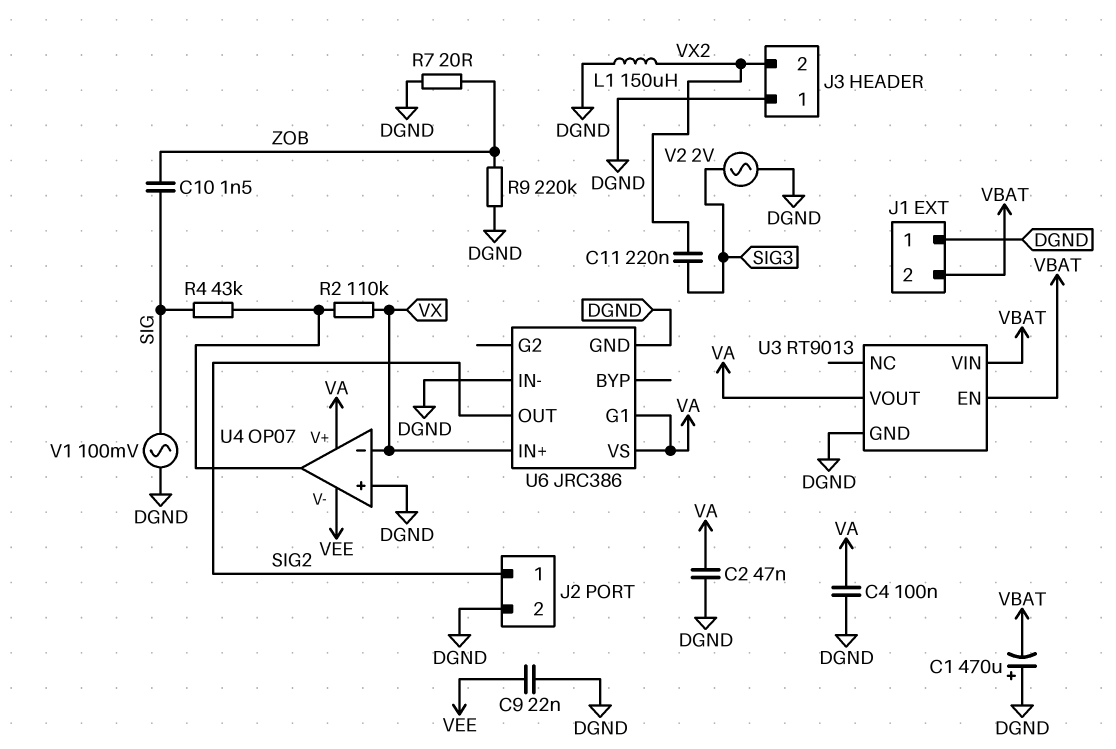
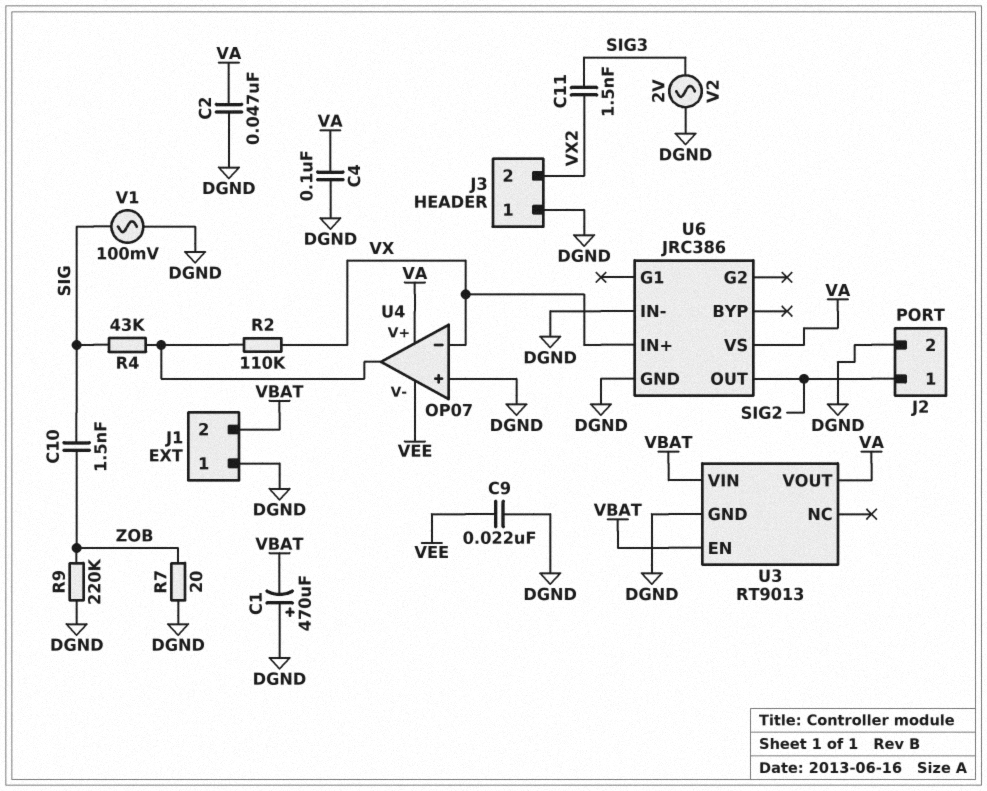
C11: 220nF (SIG3, VX2) -> 1.5nF (SIG3, VX2)
L1: 150uH (DGND, VX2) -> none
U6 pin G1: VA -> none

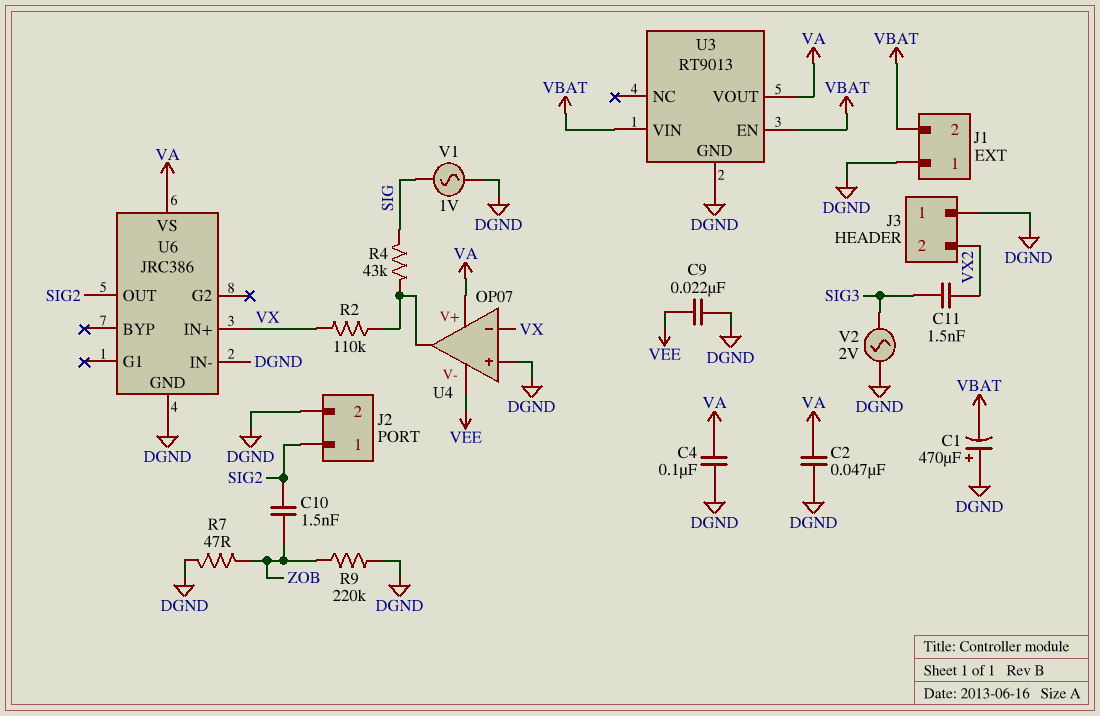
C10: 1.5nF (SIG, ZOB) -> 1.5nF (SIG2, ZOB)
R7: 20 (DGND, ZOB) -> 47 (DGND, ZOB)
V1: AC 100mV (DGND, SIG) -> AC 1V (DGND, SIG)

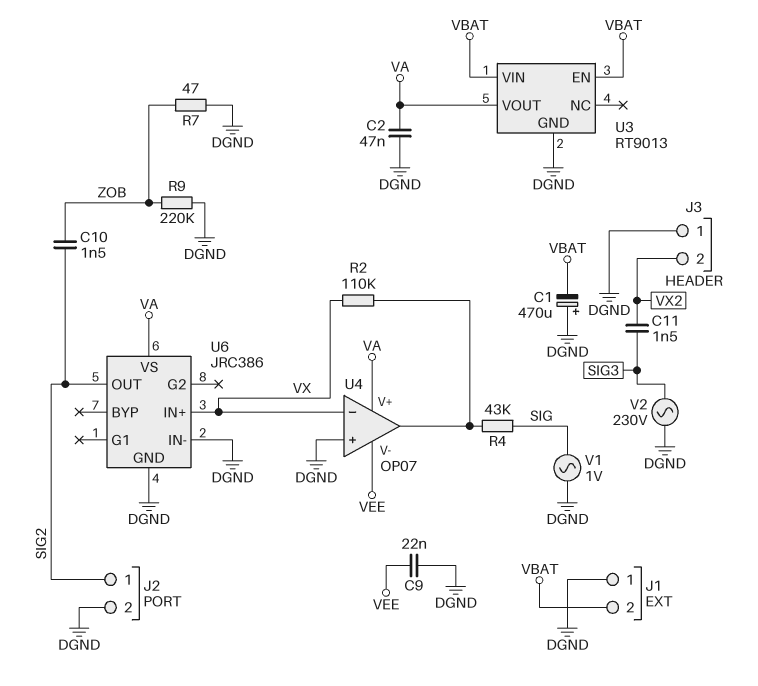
C4: 100nF (DGND, VA) -> none
V2: AC 2V (DGND, SIG3) -> AC 230V (DGND, SIG3)

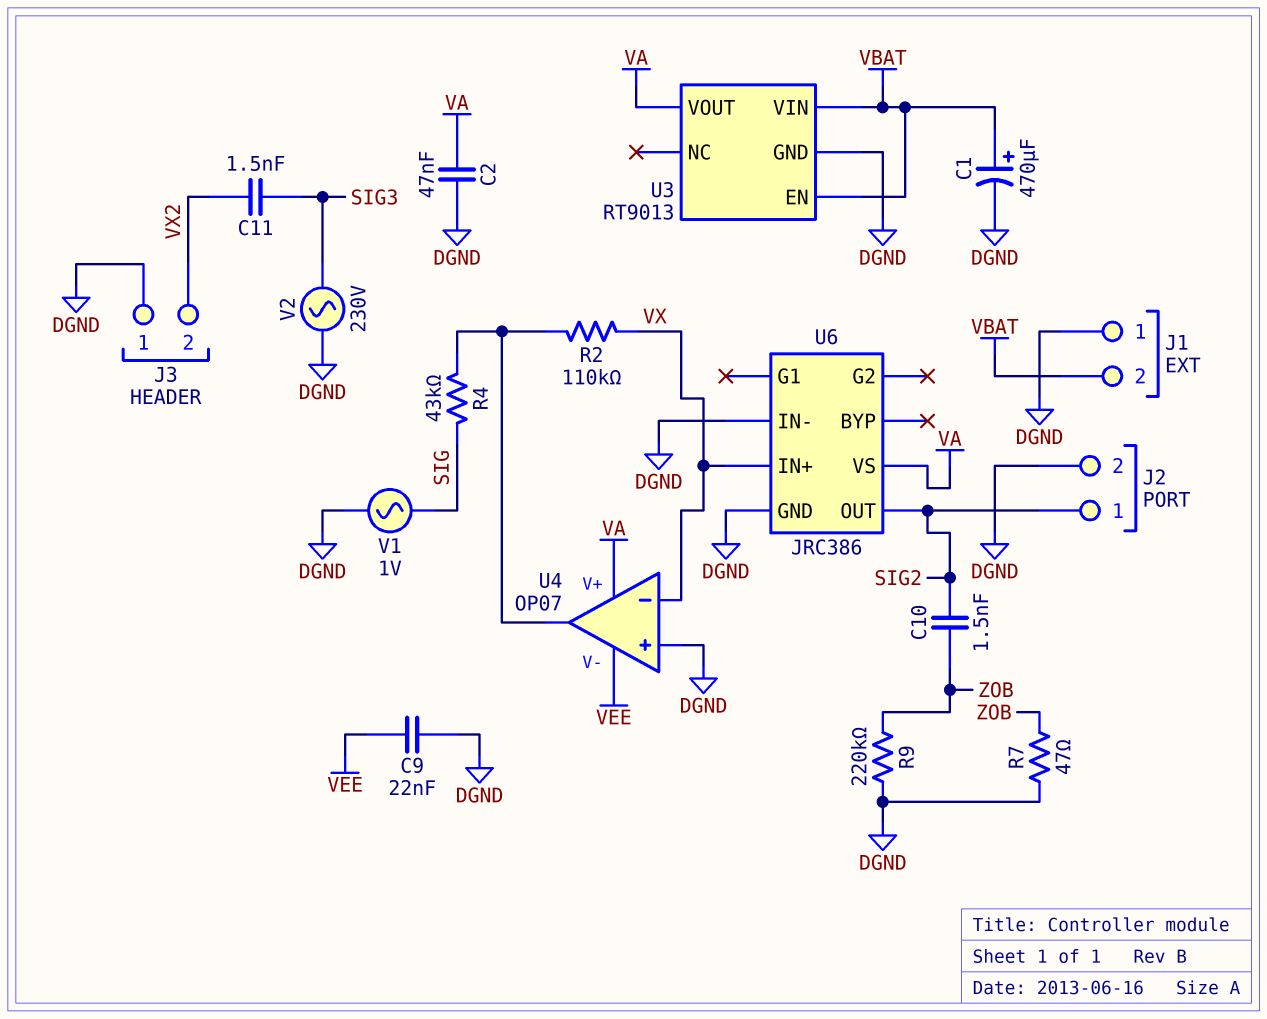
C1: 470uF (plus DGND, minus VBAT) -> 470uF (plus VBAT, minus DGND)

